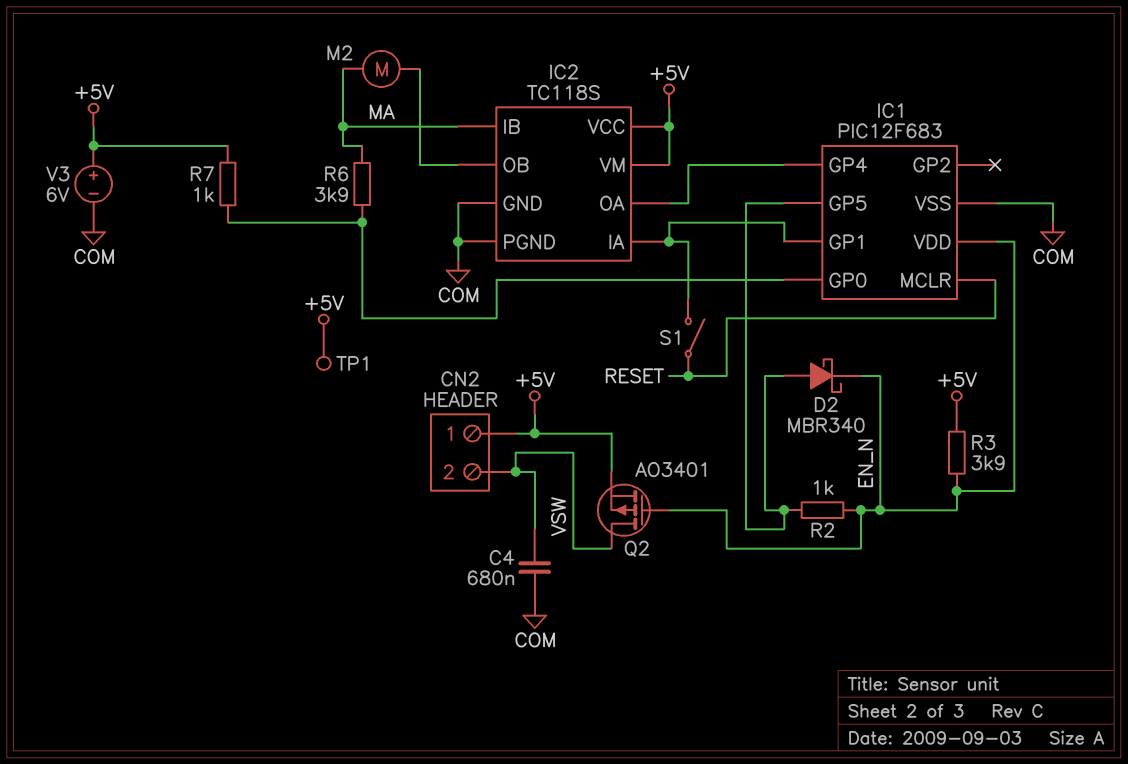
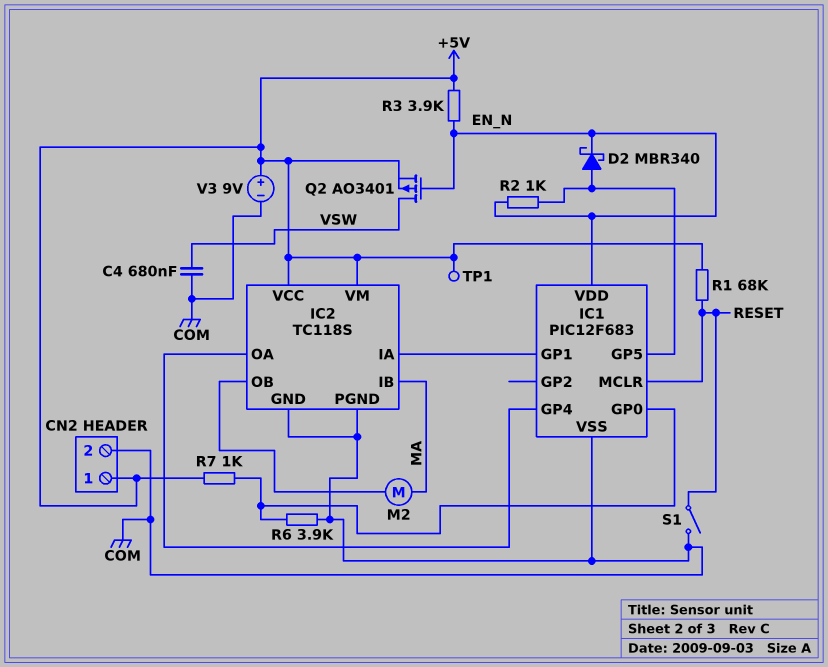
CN2 pin 2: VSW -> COM
R1: none -> 68k (+5V, RESET)
R6: 3.9k (IC1/GP0, MA) -> 3.9k (COM, IC1/GP0)
S1: switch (IC1/GP1, RESET) -> switch (COM, RESET)
V3: 6V (plus +5V, minus COM) -> 9V (plus +5V, minus COM)

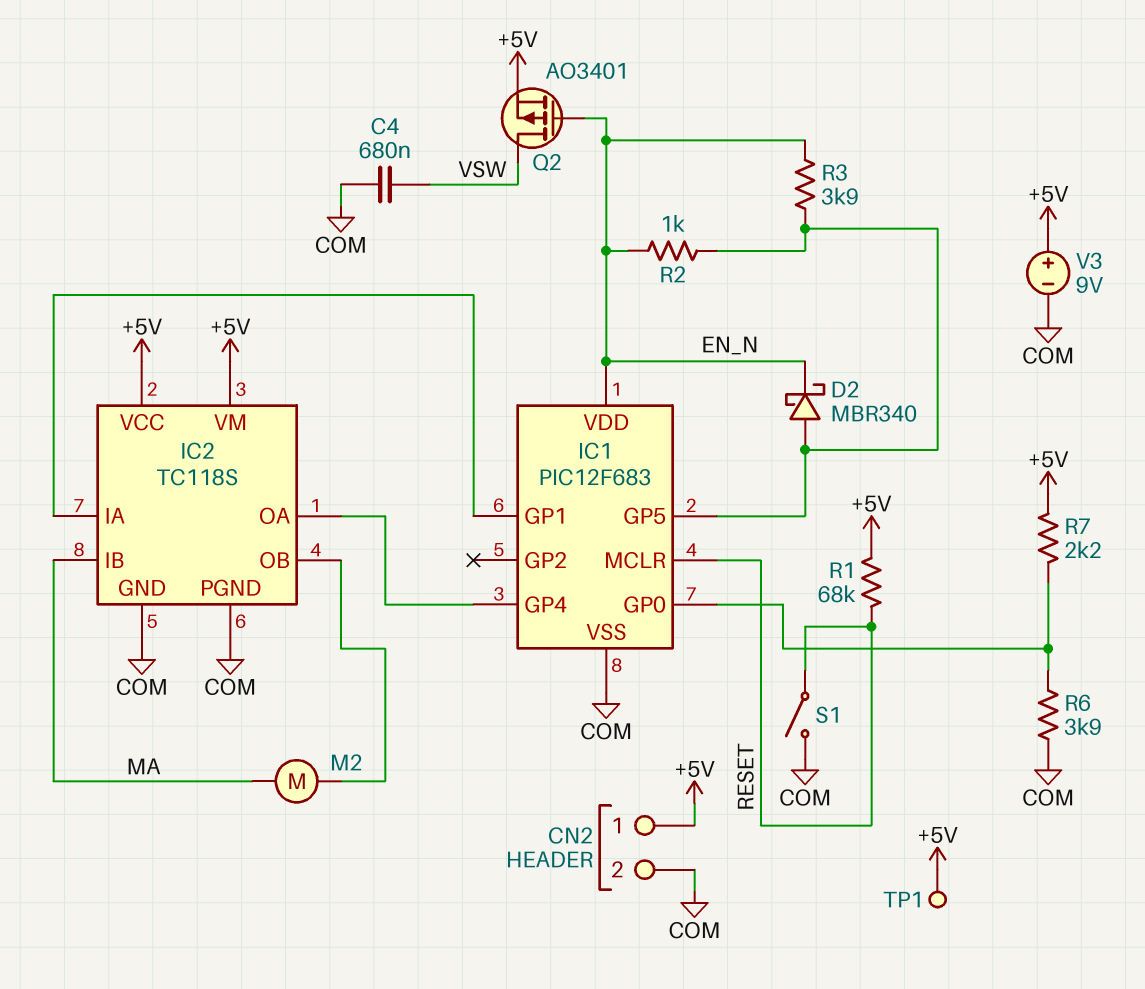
R3: 3.9k (+5V, EN_N) -> 3.9k (EN_N, IC1/GP5)
R7: 1k (+5V, IC1/GP0) -> 2.2k (+5V, IC1/GP0)

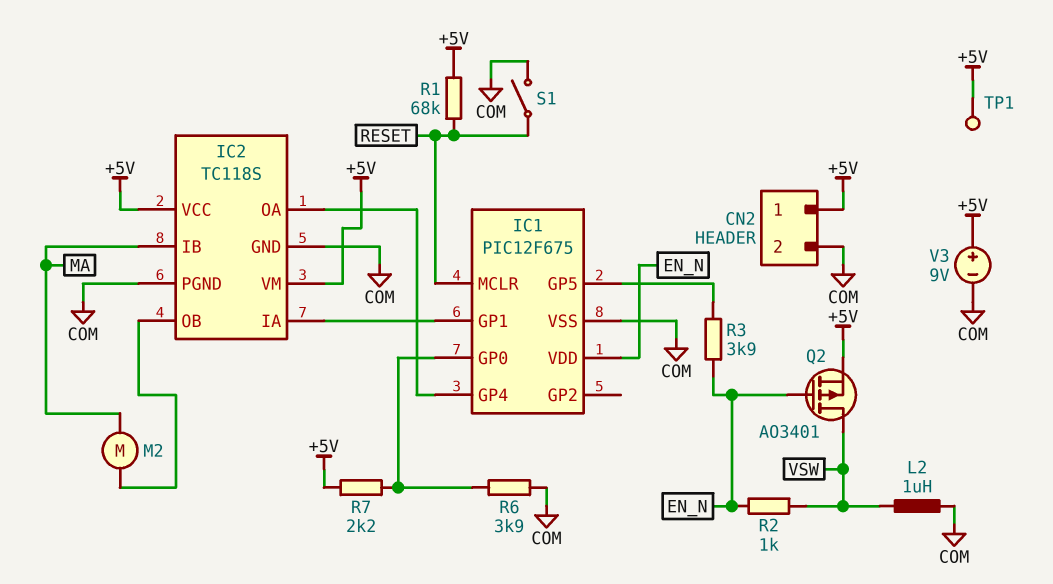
C4: 680nF (COM, VSW) -> none
D2: schottky MBR340 (A IC1/GP5, K EN_N) -> none
IC1: PIC12F683 -> PIC12F675
L2: none -> 1uH (COM, VSW)
R2: 1k (EN_N, IC1/GP5) -> 1k (EN_N, VSW)

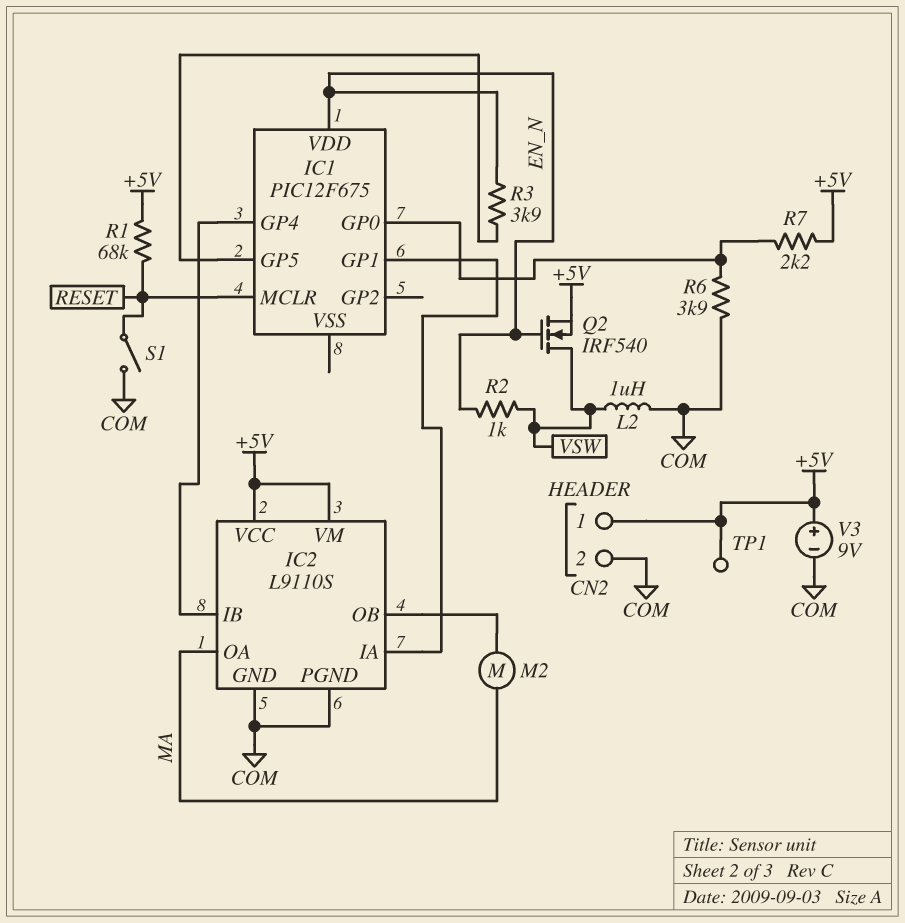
IC1 pin VSS: COM -> none
IC2: TC118S -> L9110S
IC2 pin IB: MA -> IC1/GP4
IC2 pin OA: IC1/GP4 -> MA
Q2: PMOS AO3401 (G EN_N, D VSW, S +5V) -> NMOS IRF540 (G EN_N, D VSW, S +5V)

